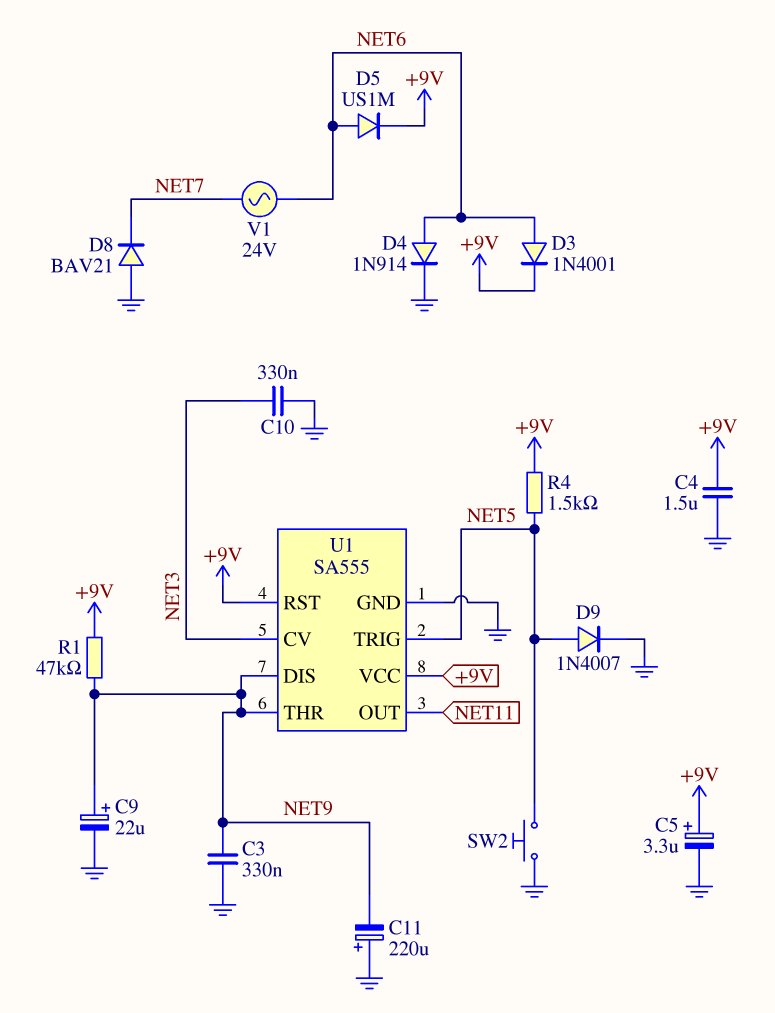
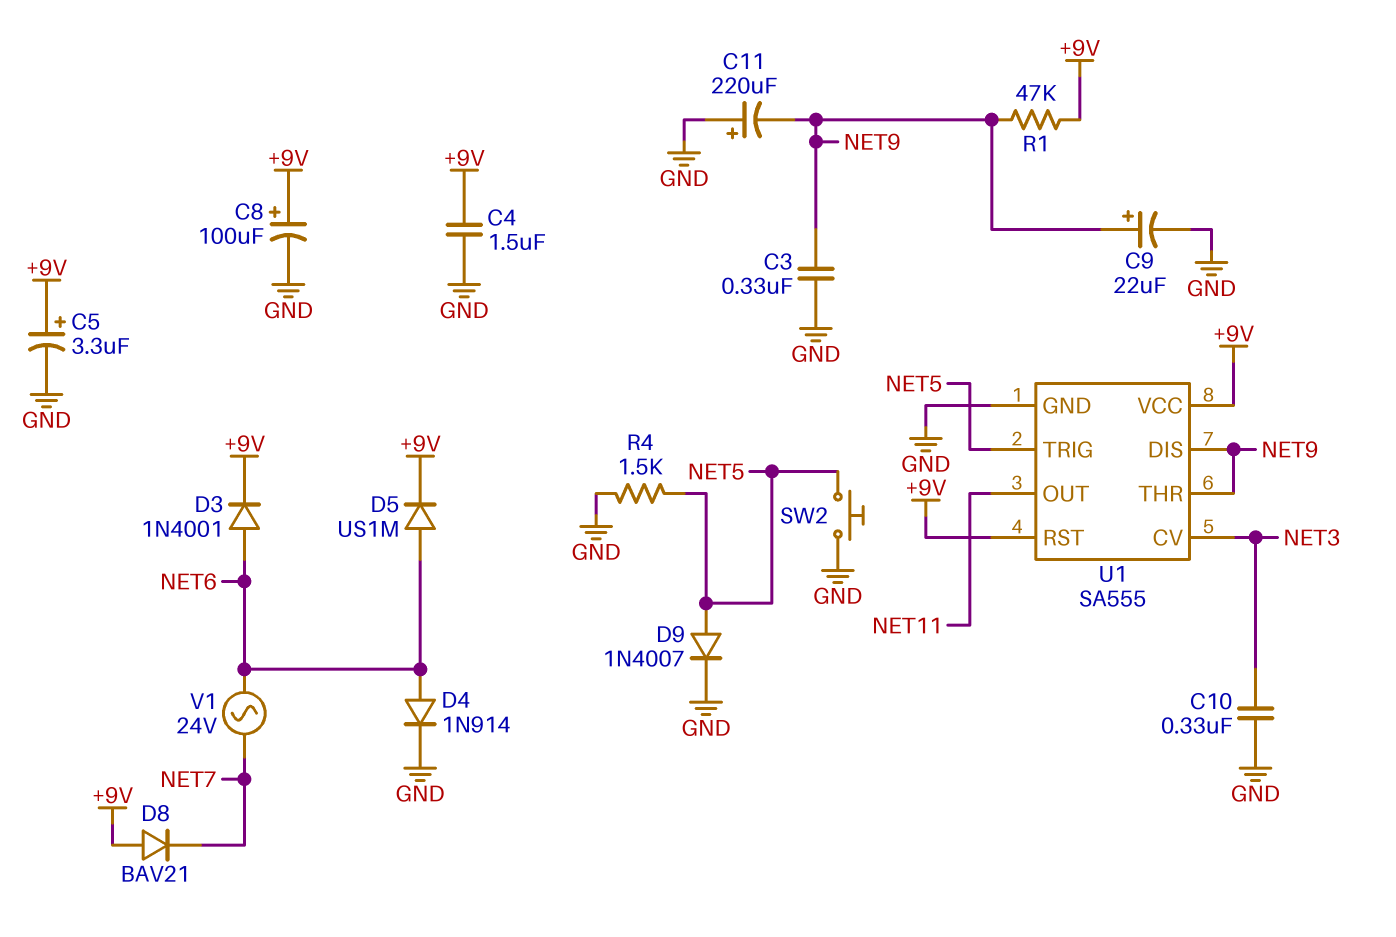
C8: none -> 100uF (plus +9V, minus GND)
D8: diode BAV21 (A GND, K NET7) -> diode BAV21 (A +9V, K NET7)
R4: 1.5k (+9V, NET5) -> 1.5k (GND, NET5)

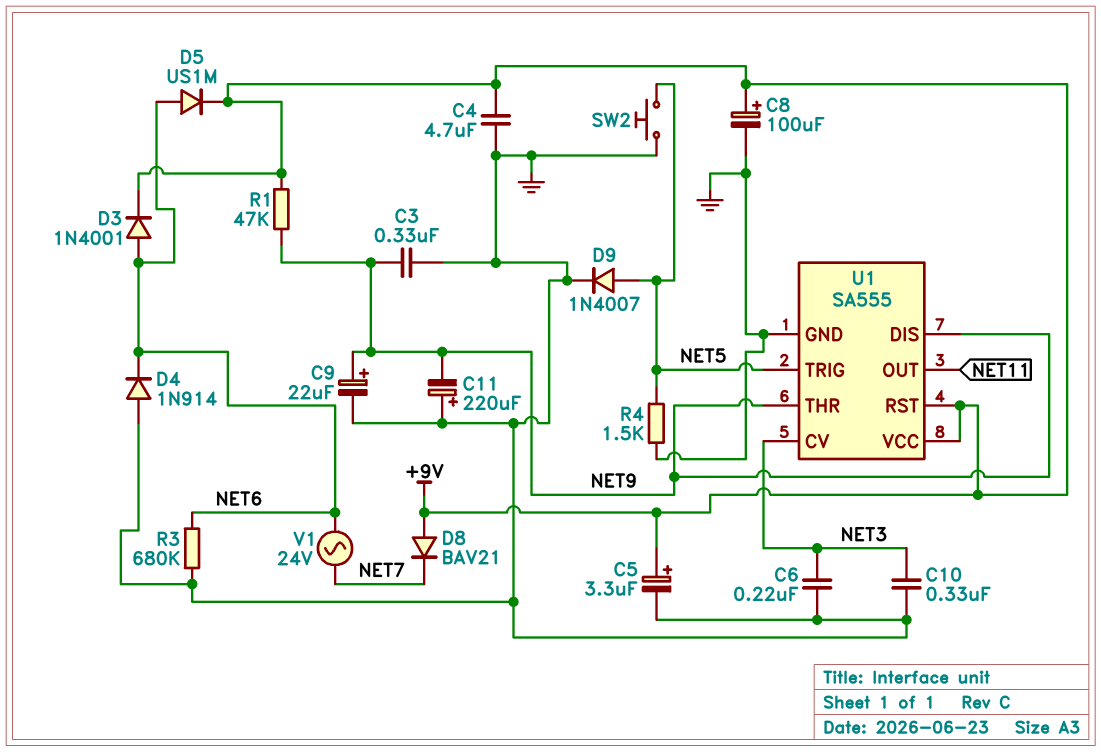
C4: 1.5uF (+9V, GND) -> 4.7uF (+9V, GND)
C6: none -> 220nF (GND, NET3)
D4: diode 1N914 (A NET6, K GND) -> diode 1N914 (A GND, K NET6)
R3: none -> 680k (GND, NET6)

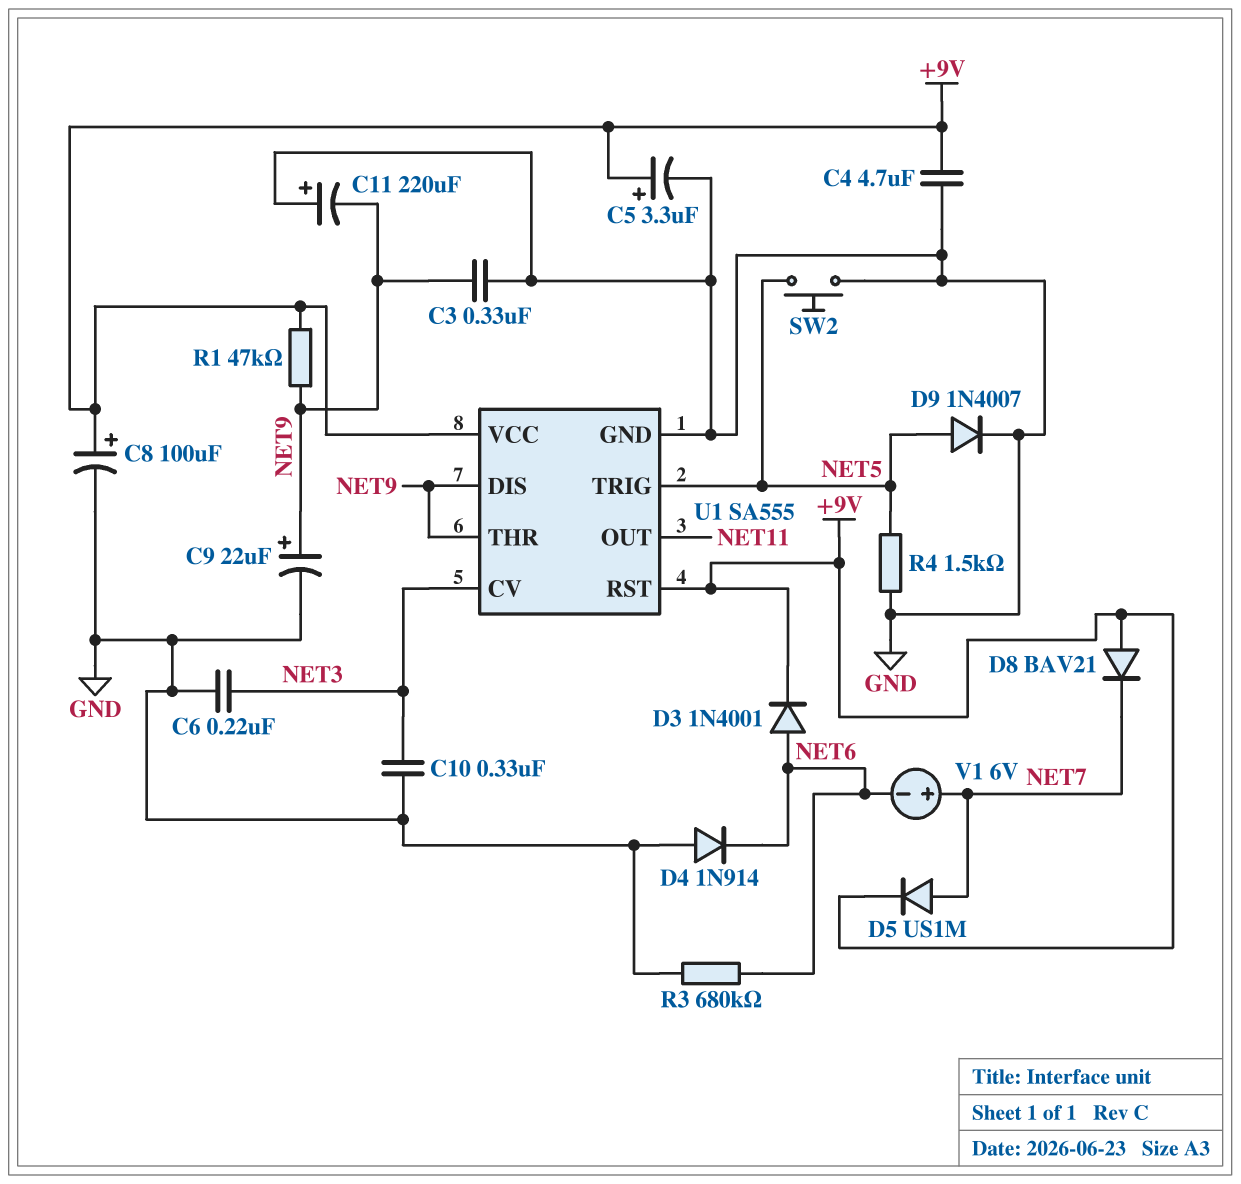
D5: diode US1M (A NET6, K +9V) -> diode US1M (A NET7, K +9V)
V1: AC 24V (NET6, NET7) -> 6V (plus NET7, minus NET6)

